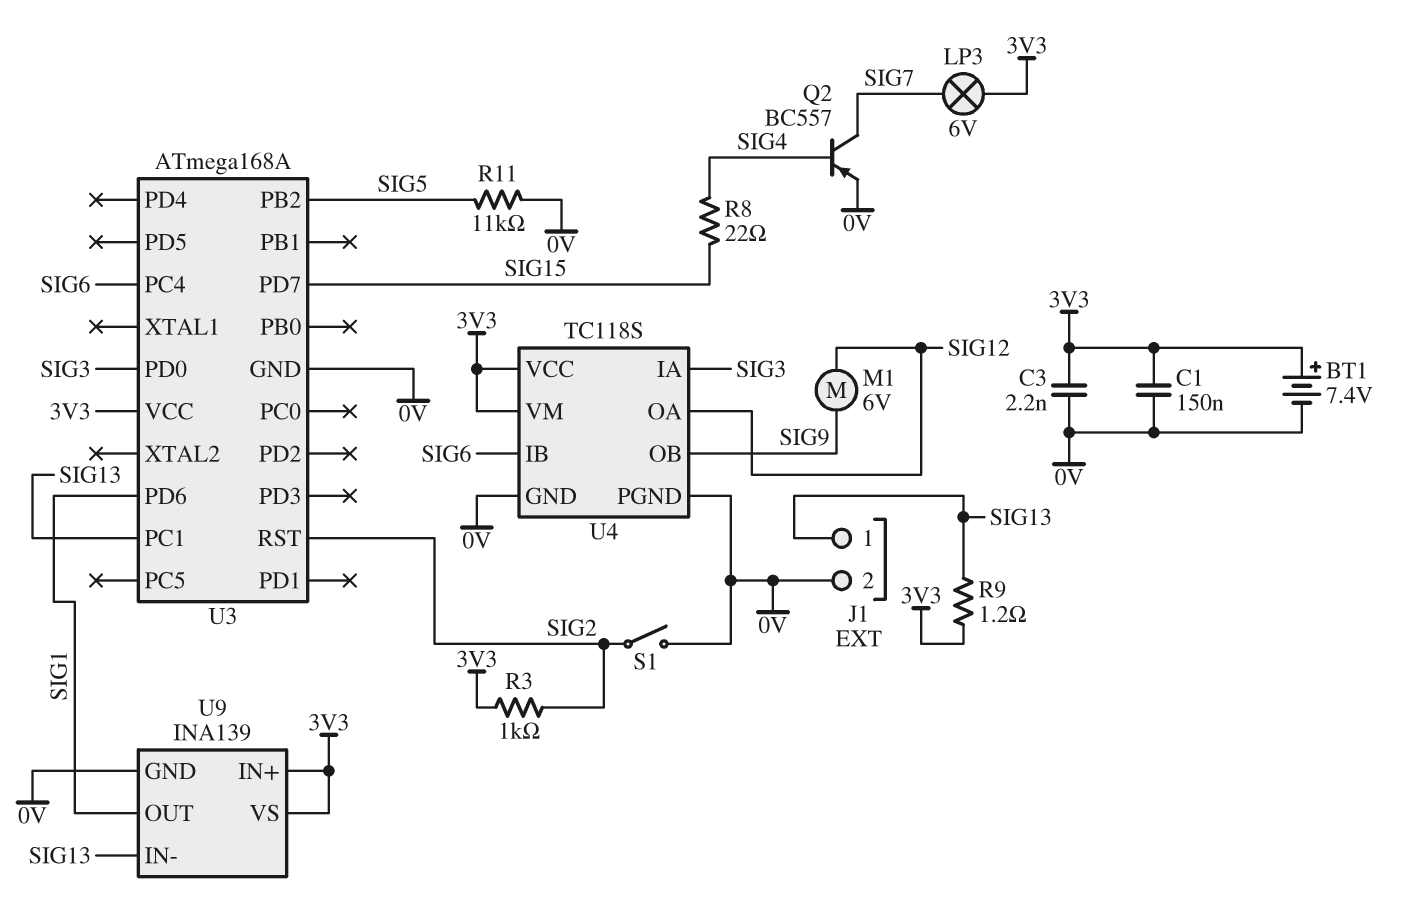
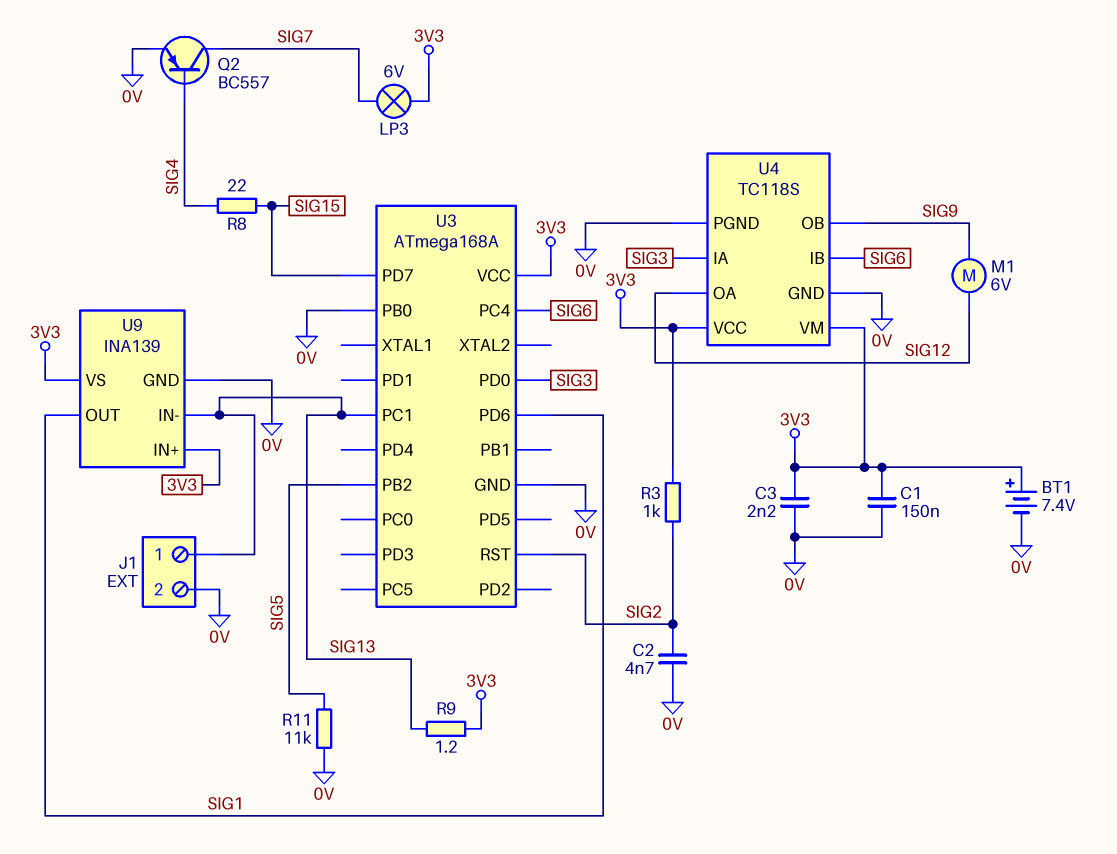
C2: none -> 4.7nF (0V, SIG2)
S1: switch (0V, SIG2) -> none
U3 pin PB0: none -> 0V

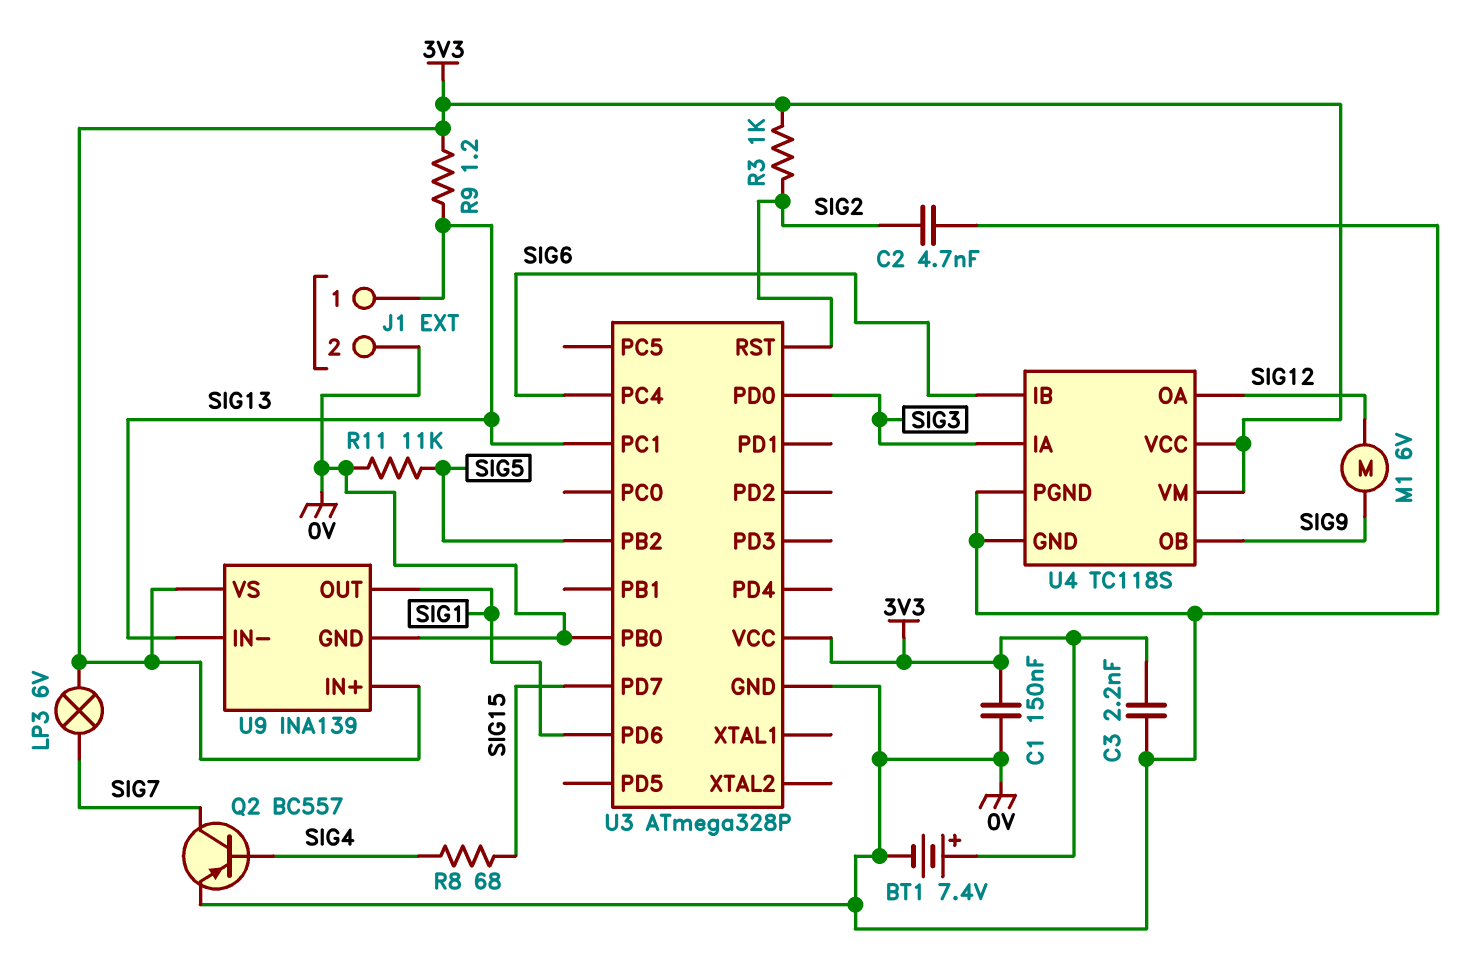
R8: 22 (SIG4, SIG15) -> 68 (SIG4, SIG15)
U3: ATmega168A -> ATmega328P

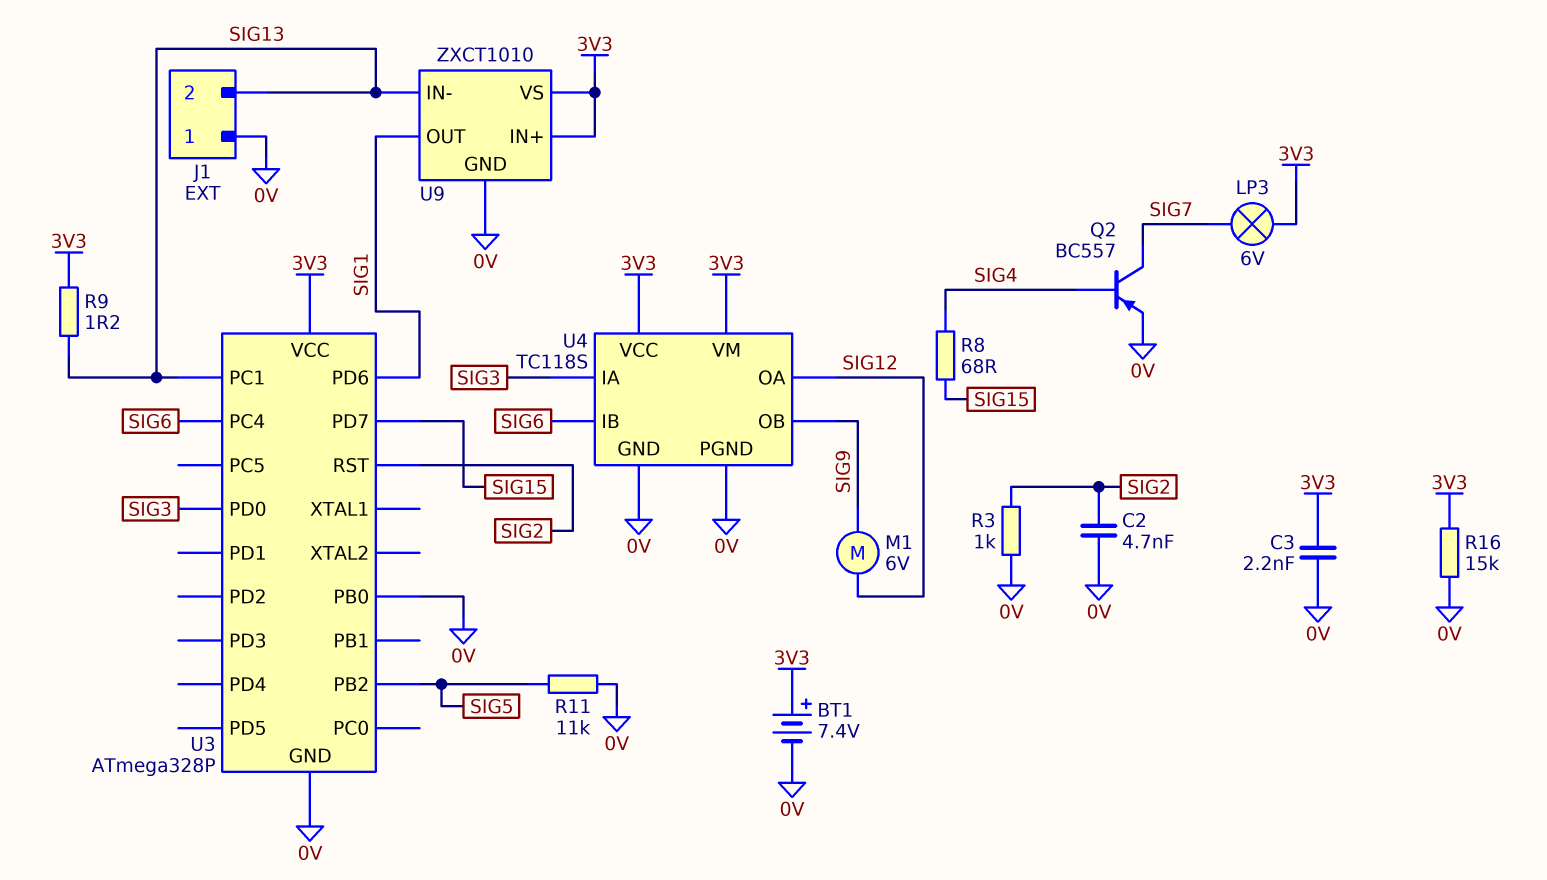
C1: 150nF (0V, 3V3) -> none
J1 pin 1: SIG13 -> 0V
J1 pin 2: 0V -> SIG13
R3: 1k (3V3, SIG2) -> 1k (0V, SIG2)
R16: none -> 15k (0V, 3V3)
U9: INA139 -> ZXCT1010

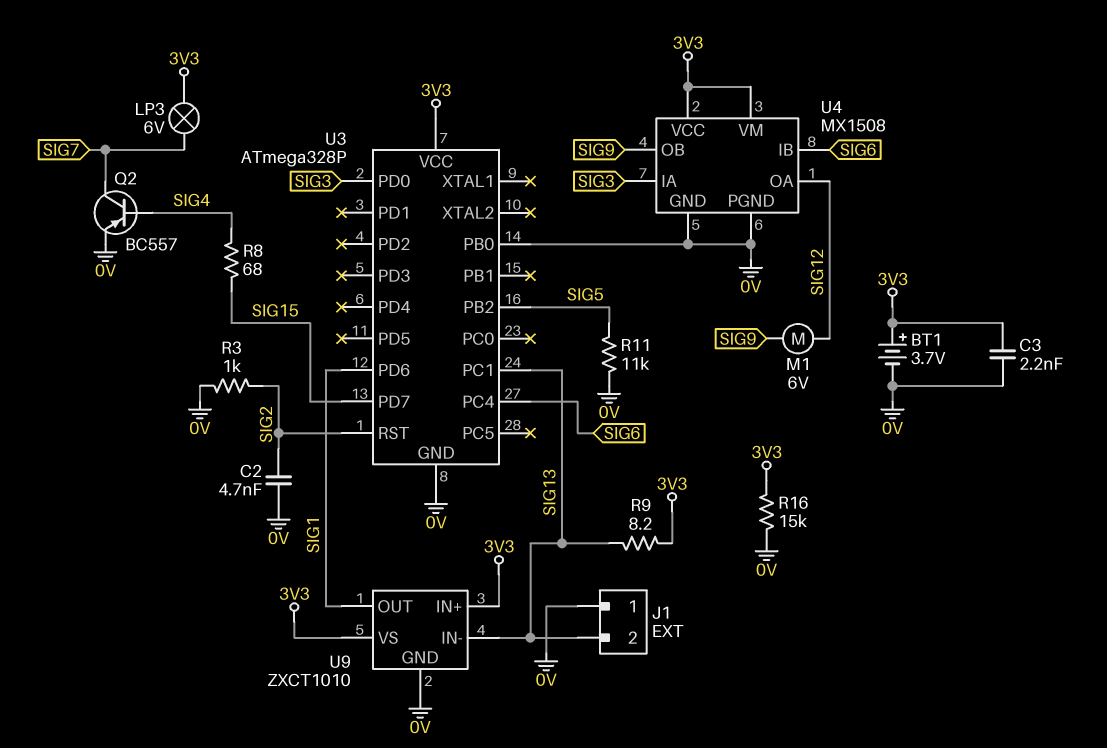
BT1: 7.4V (plus 3V3, minus 0V) -> 3.7V (plus 3V3, minus 0V)
R9: 1.2 (3V3, SIG13) -> 8.2 (3V3, SIG13)
U4: TC118S -> MX1508

